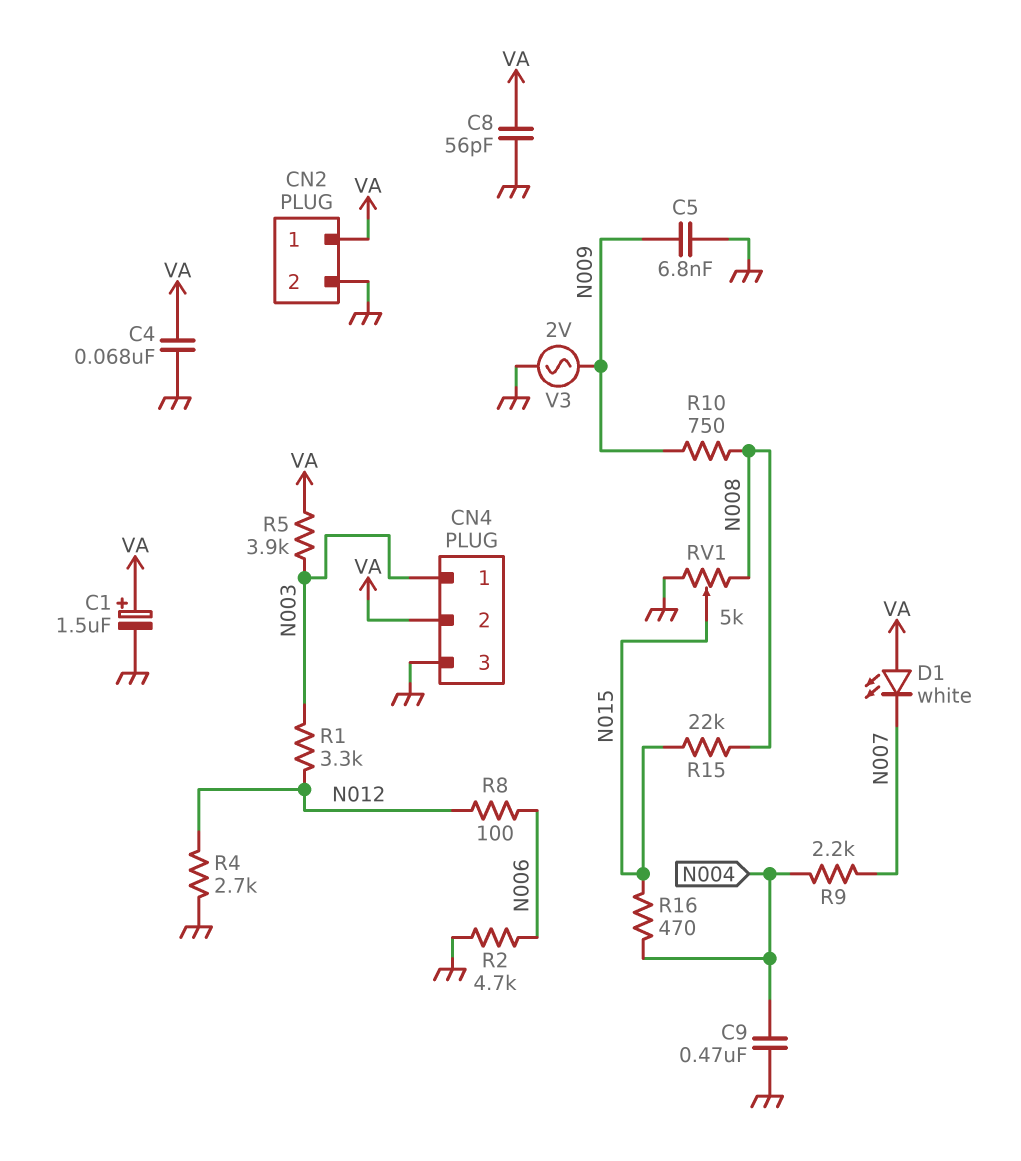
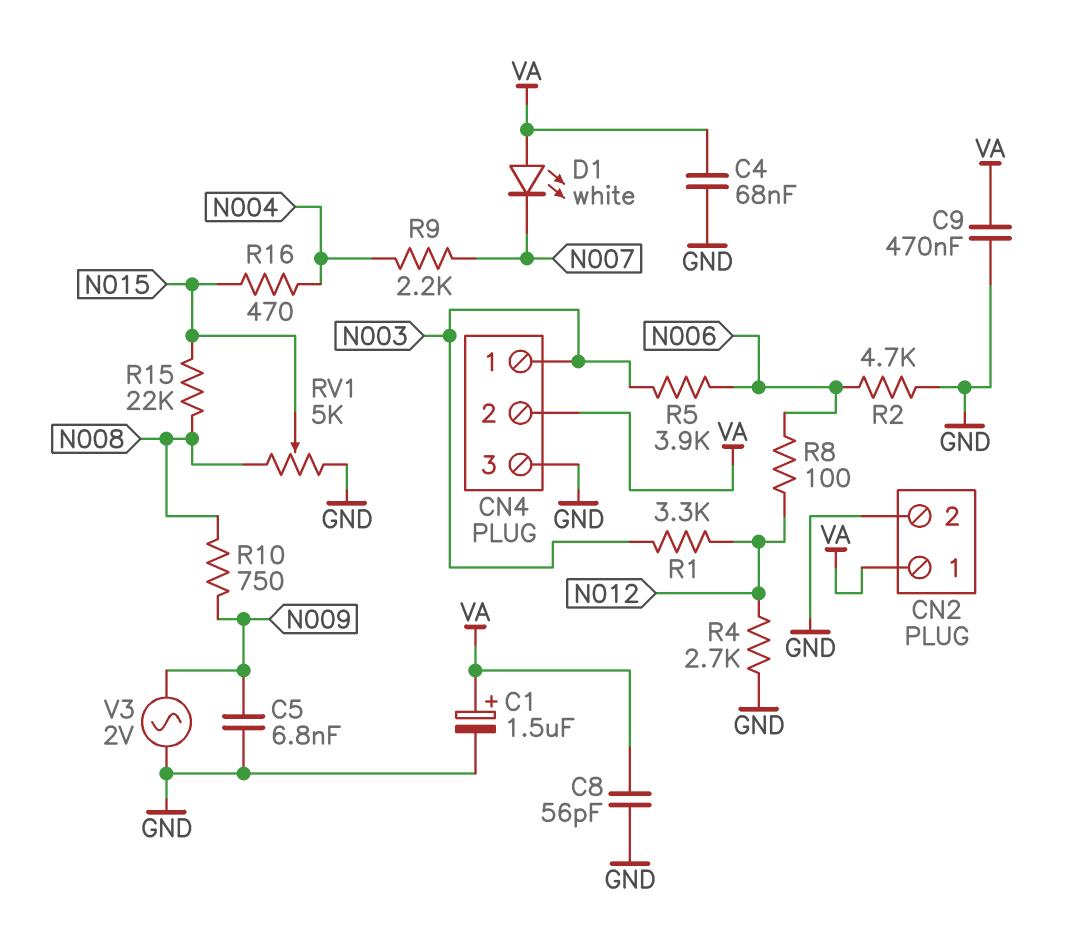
C9: 470nF (GND, N004) -> 470nF (GND, VA)
R5: 3.9k (N003, VA) -> 3.9k (N003, N006)

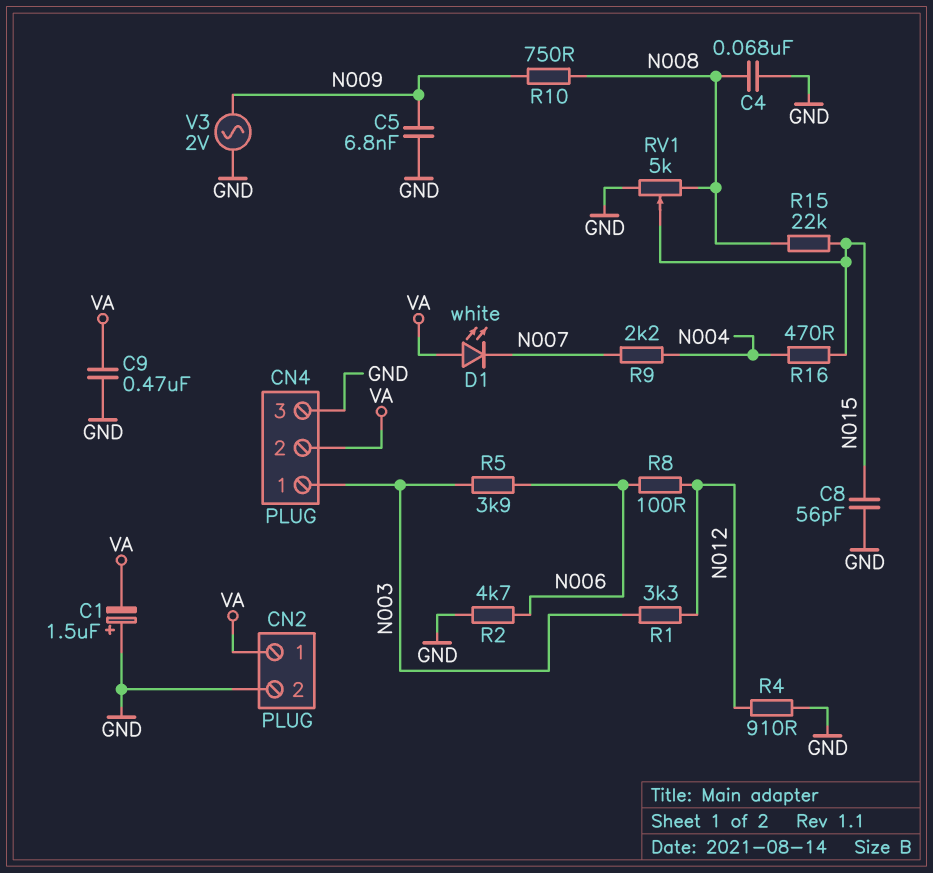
C1: 1.5uF (plus VA, minus GND) -> 1.5uF (plus GND, minus VA)
C4: 68nF (GND, VA) -> 68nF (GND, N008)
C8: 56pF (GND, VA) -> 56pF (GND, N015)
R4: 2.7k (GND, N012) -> 910 (GND, N012)

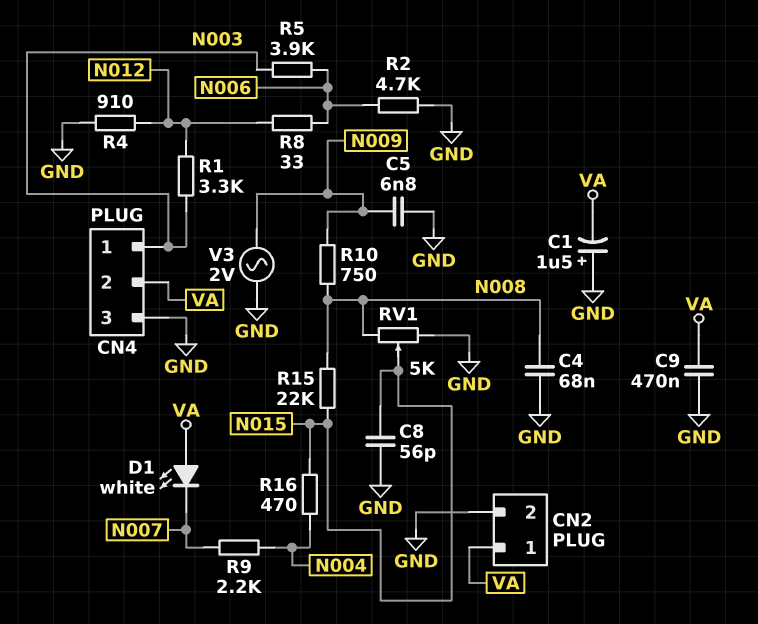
R8: 100 (N006, N012) -> 33 (N006, N012)

